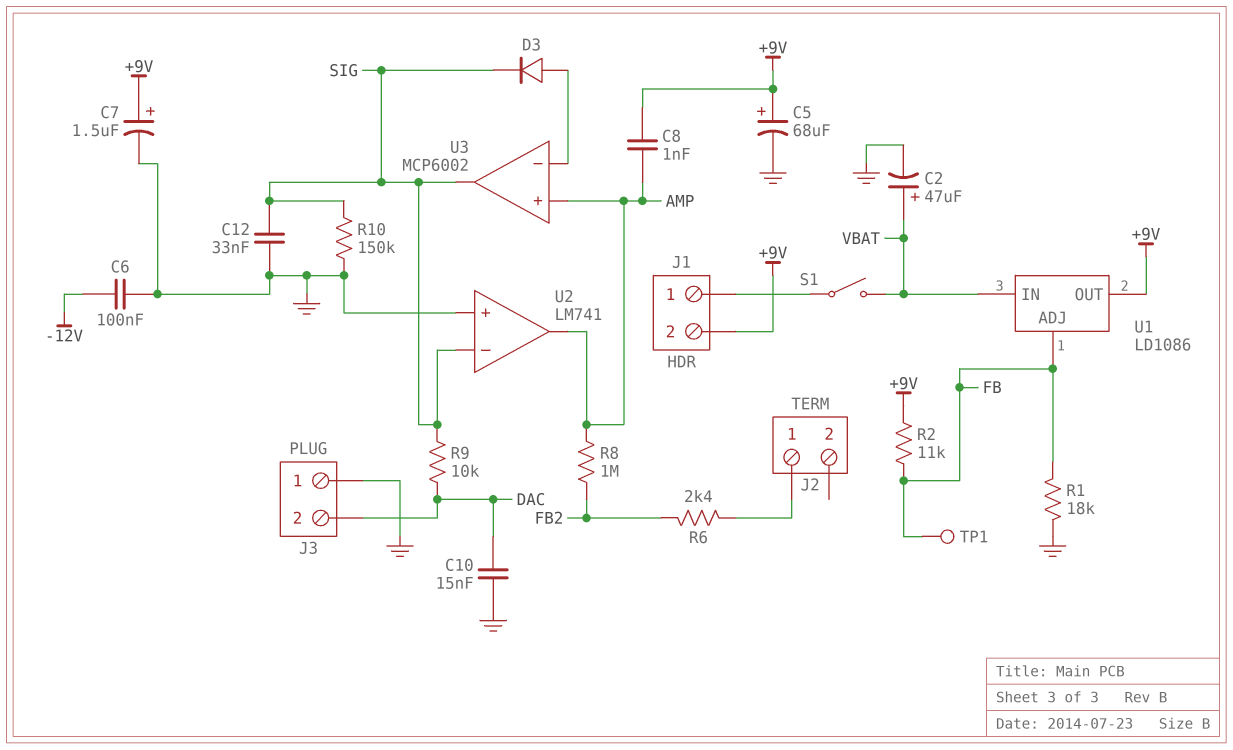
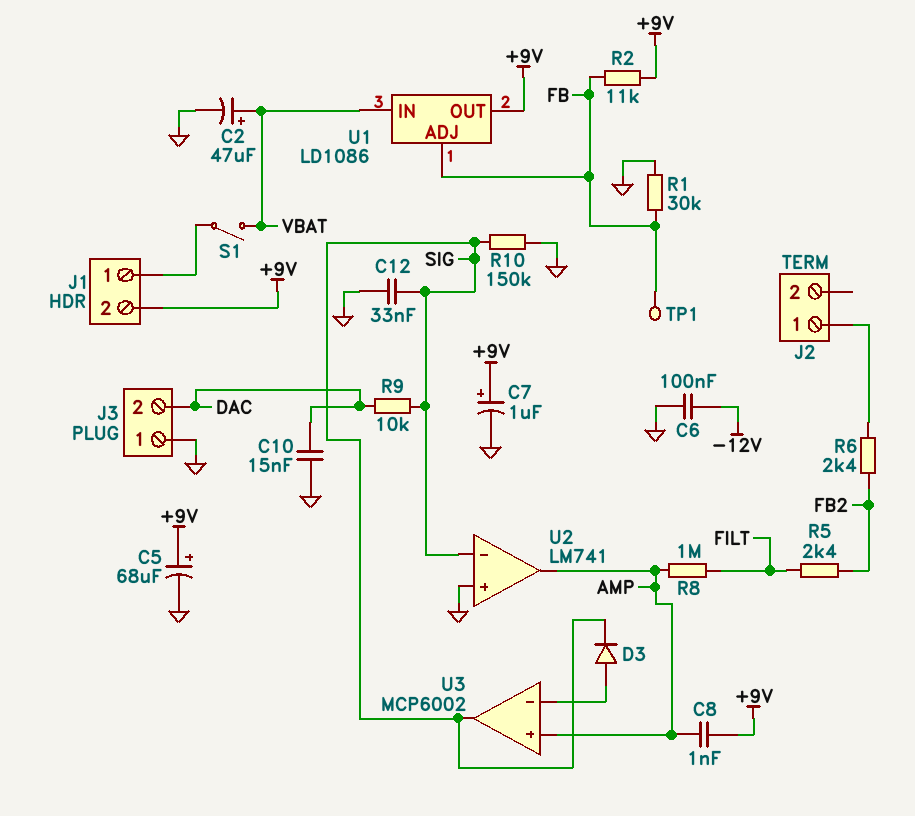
C7: 1.5uF (plus +9V, minus GND) -> 1uF (plus +9V, minus GND)
R1: 18k (FB, GND) -> 30k (FB, GND)
R5: none -> 2.4k (FB2, FILT)
R8: 1M (AMP, FB2) -> 1M (AMP, FILT)

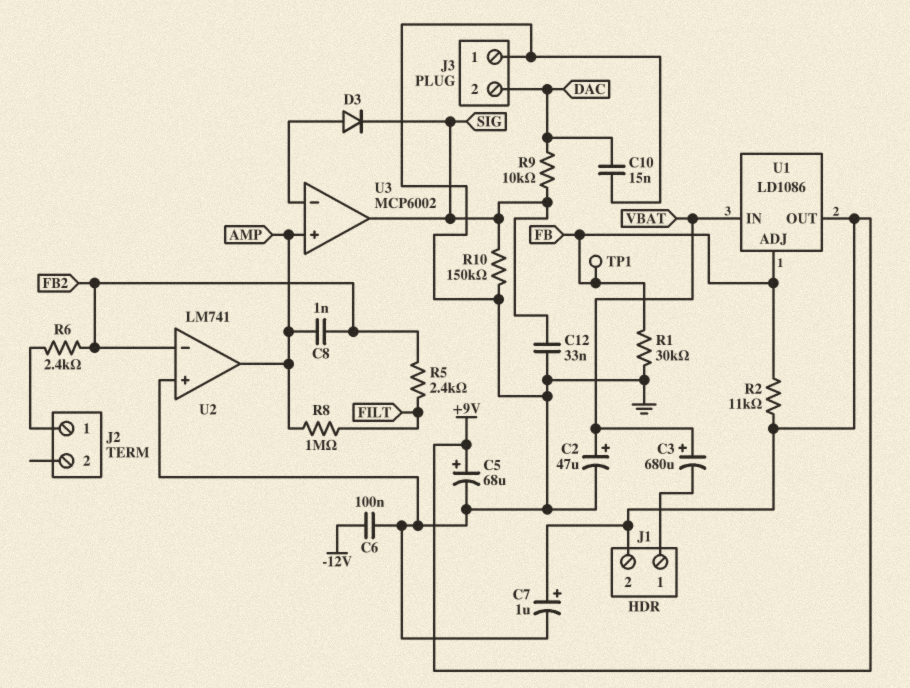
C3: none -> 680uF (plus VBAT, minus J1/1)
C8: 1nF (+9V, AMP) -> 1nF (AMP, FB2)
S1: switch (J1/1, VBAT) -> none
U2 pin in-: SIG -> FB2

